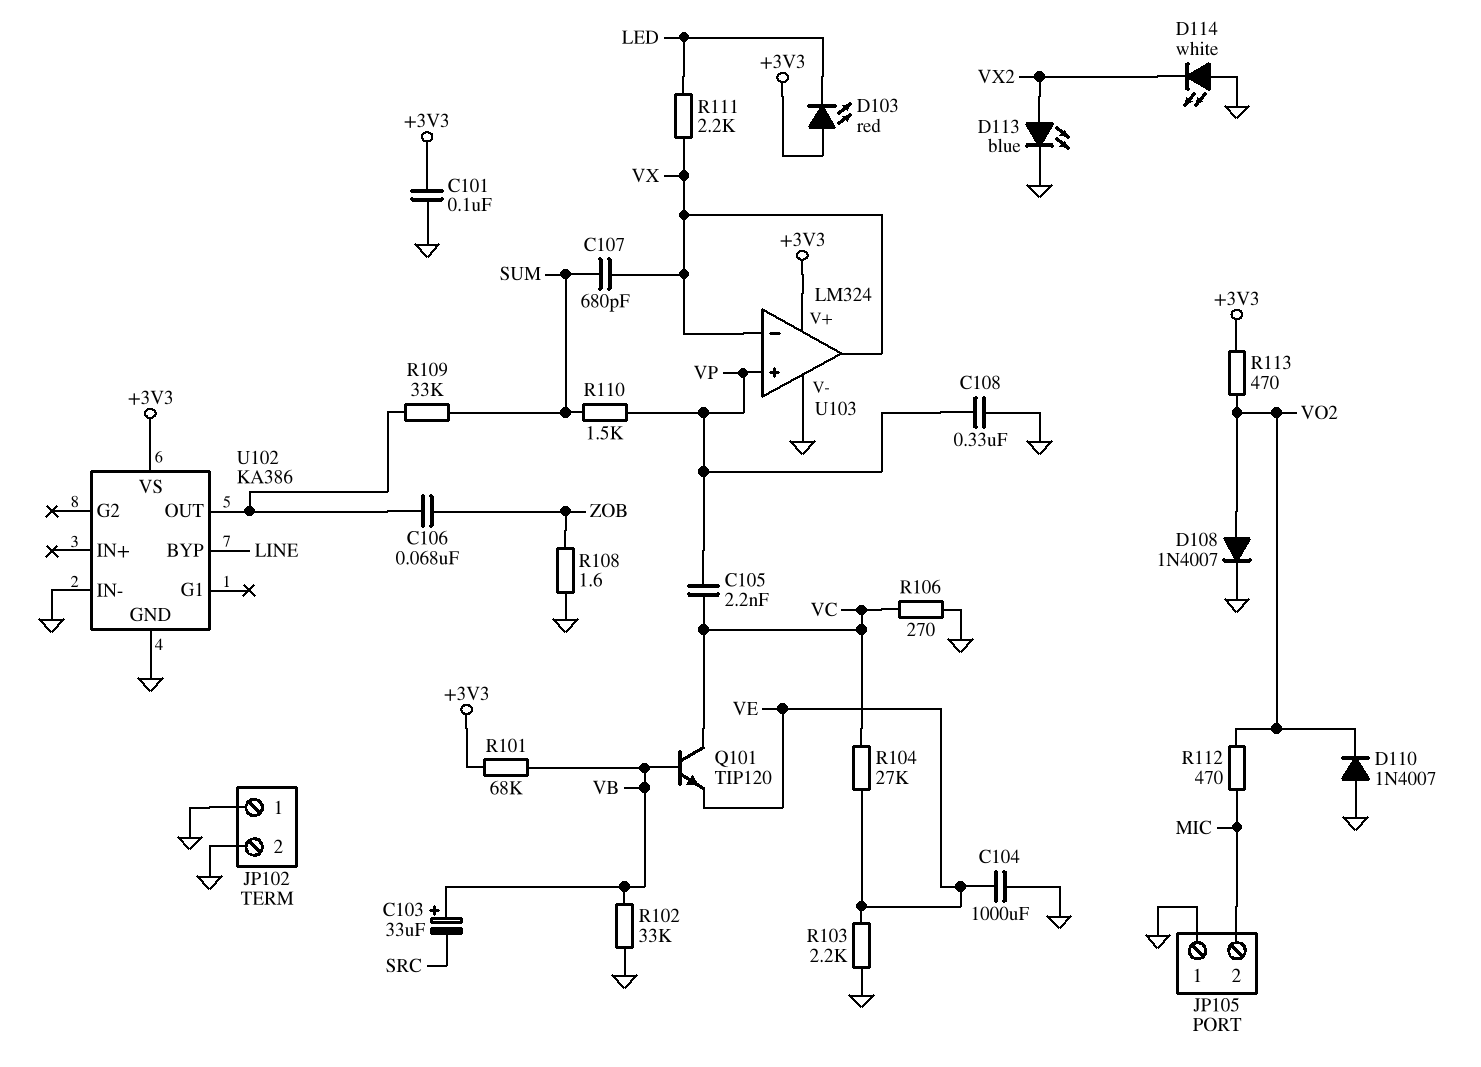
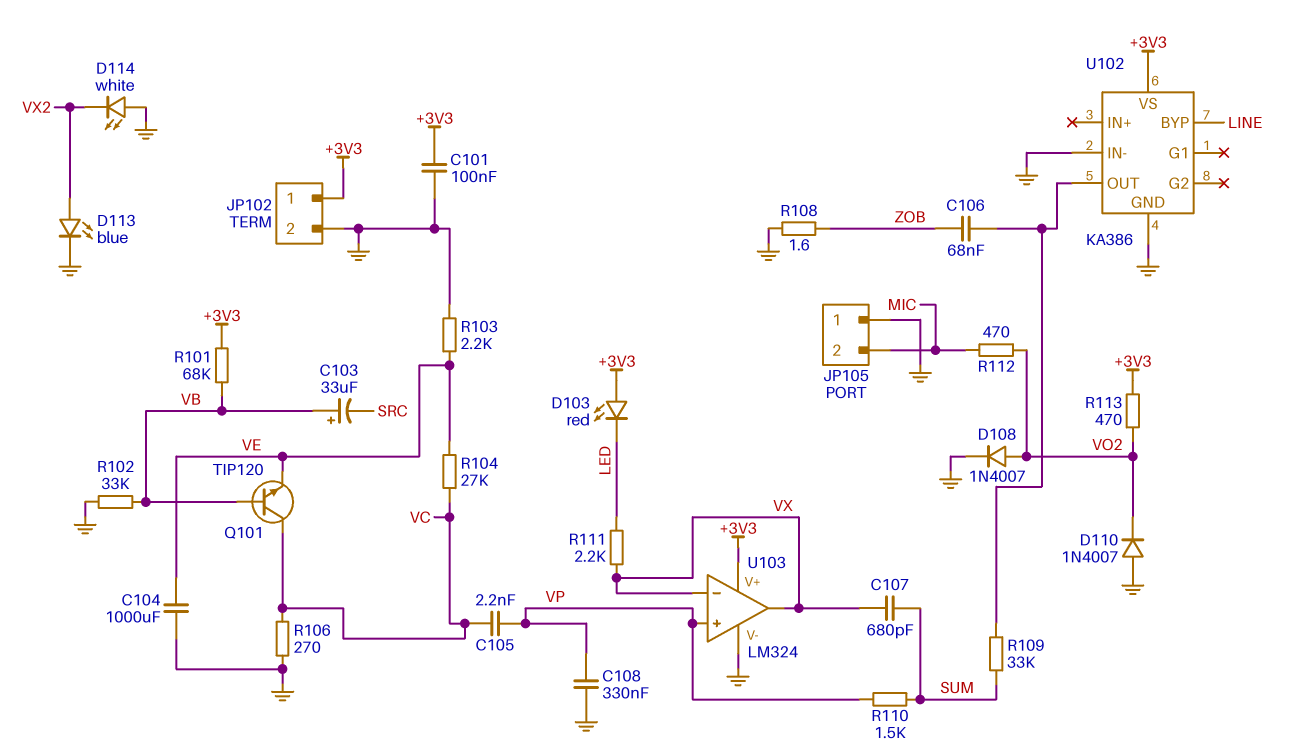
JP102 pin 1: GND -> +3V3

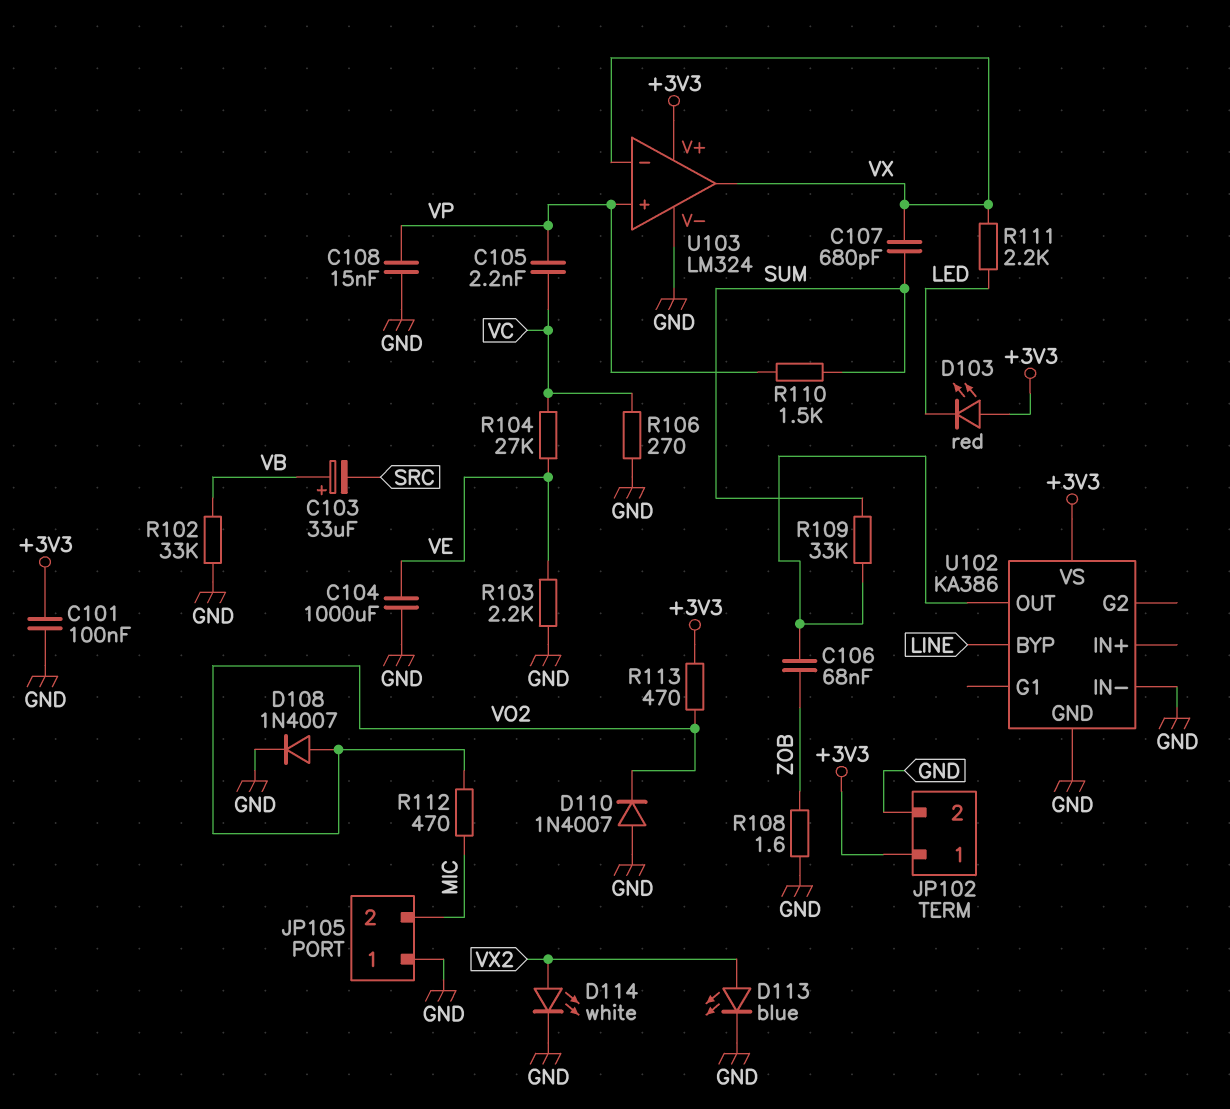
C108: 330nF (GND, VP) -> 15nF (GND, VP)
D114: LED white (A GND, K VX2) -> LED white (A VX2, K GND)
Q101: NPN TIP120 (B VB, C VC, E VE) -> none
R101: 68k (+3V3, VB) -> none

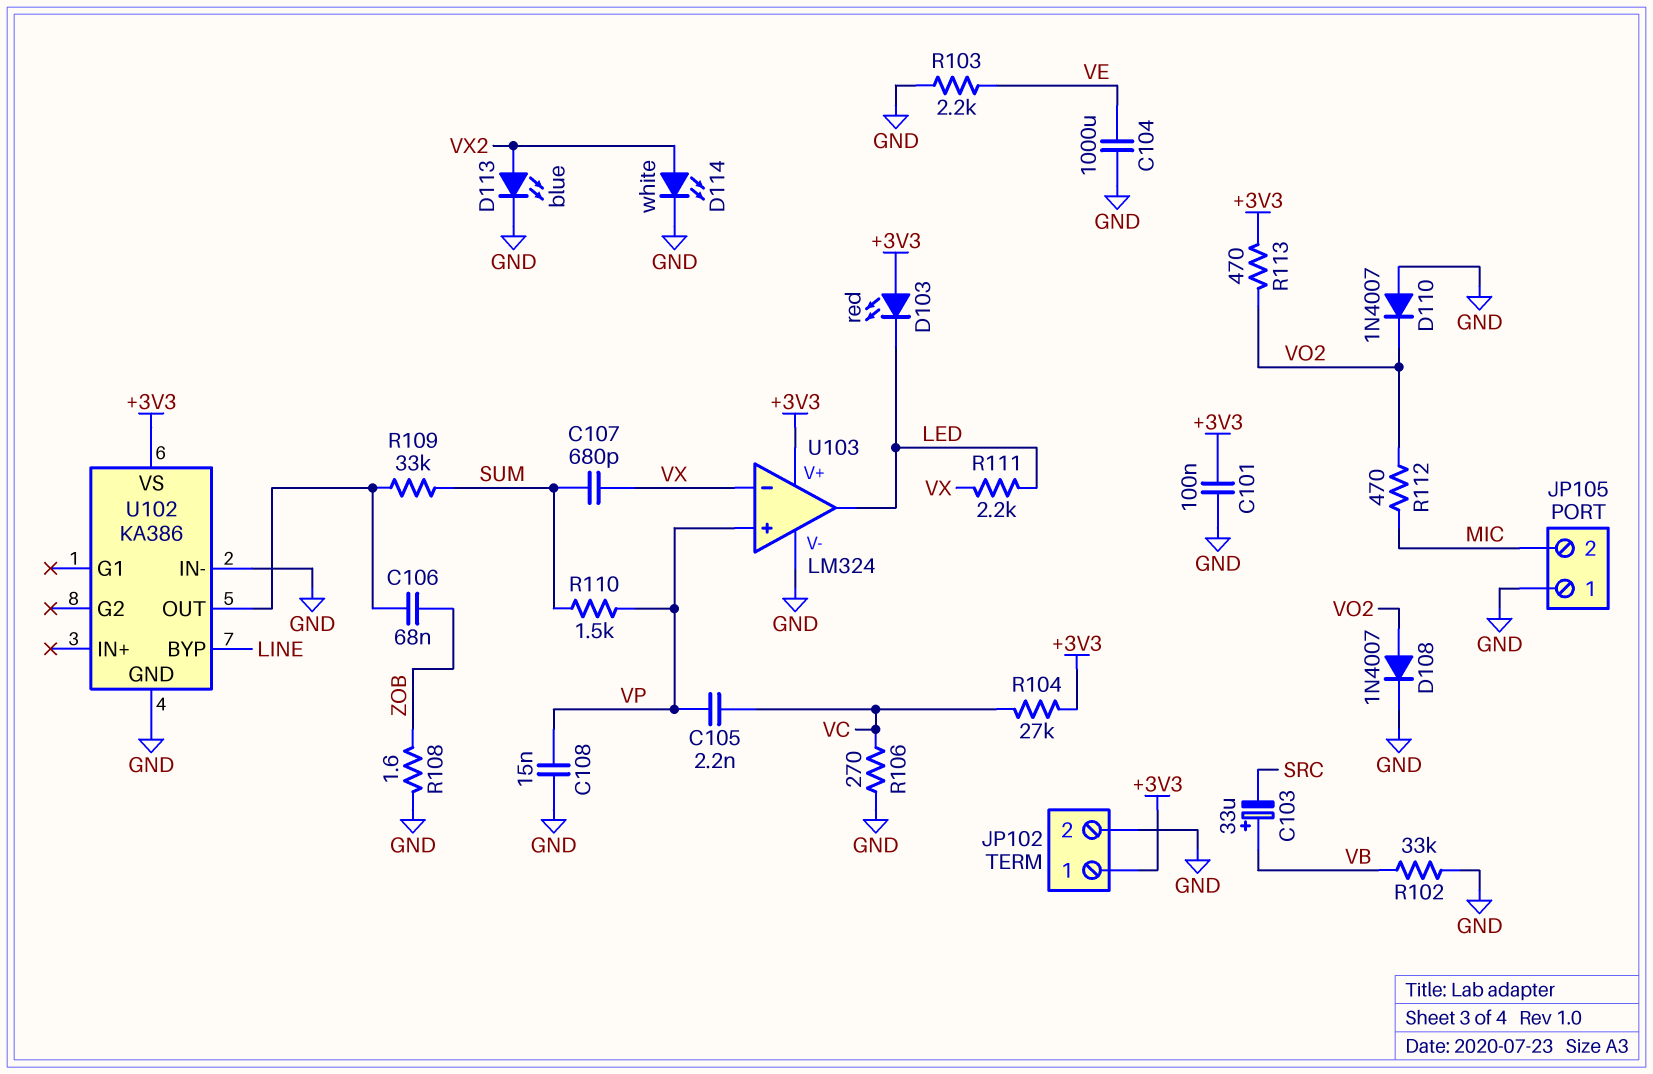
R104: 27k (VC, VE) -> 27k (+3V3, VC)
U103 pin out: VX -> LED

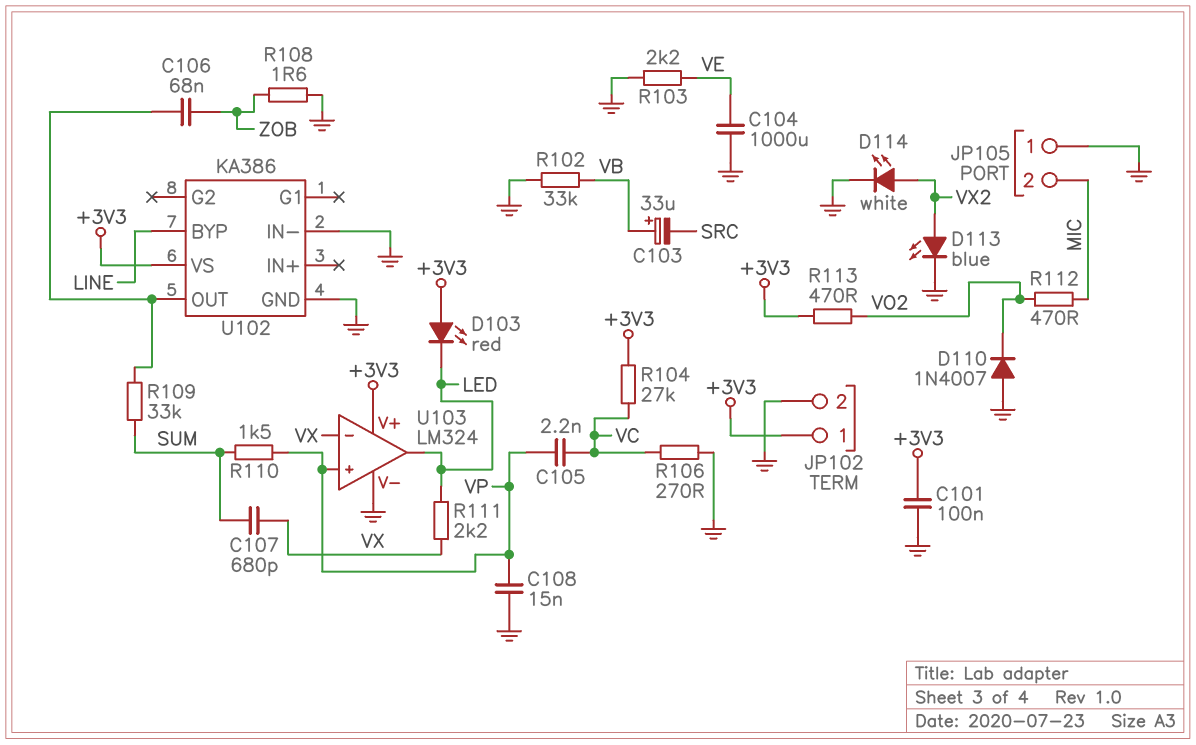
D108: diode 1N4007 (A VO2, K GND) -> none

